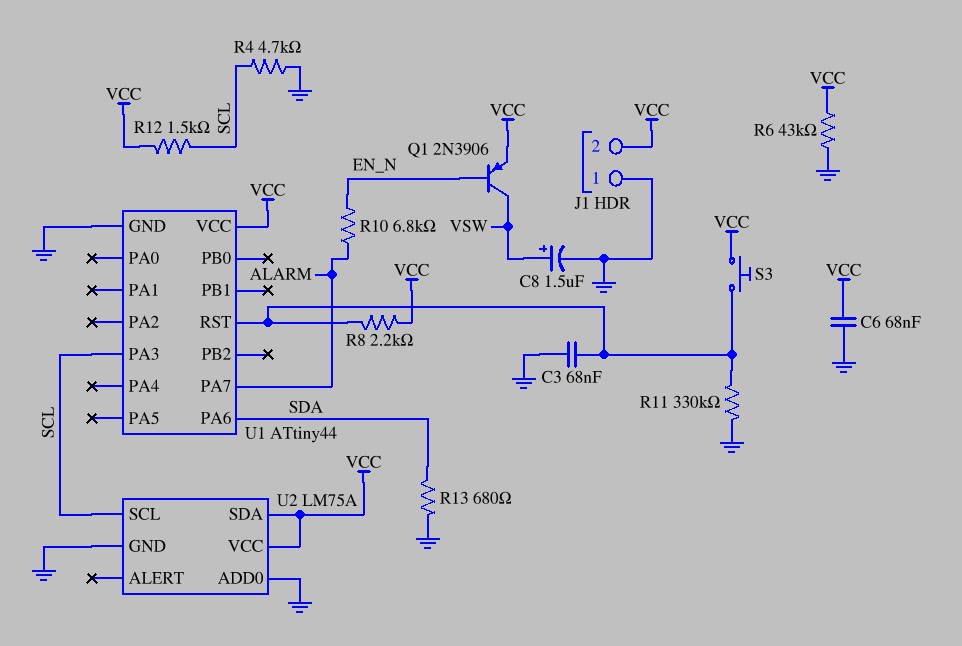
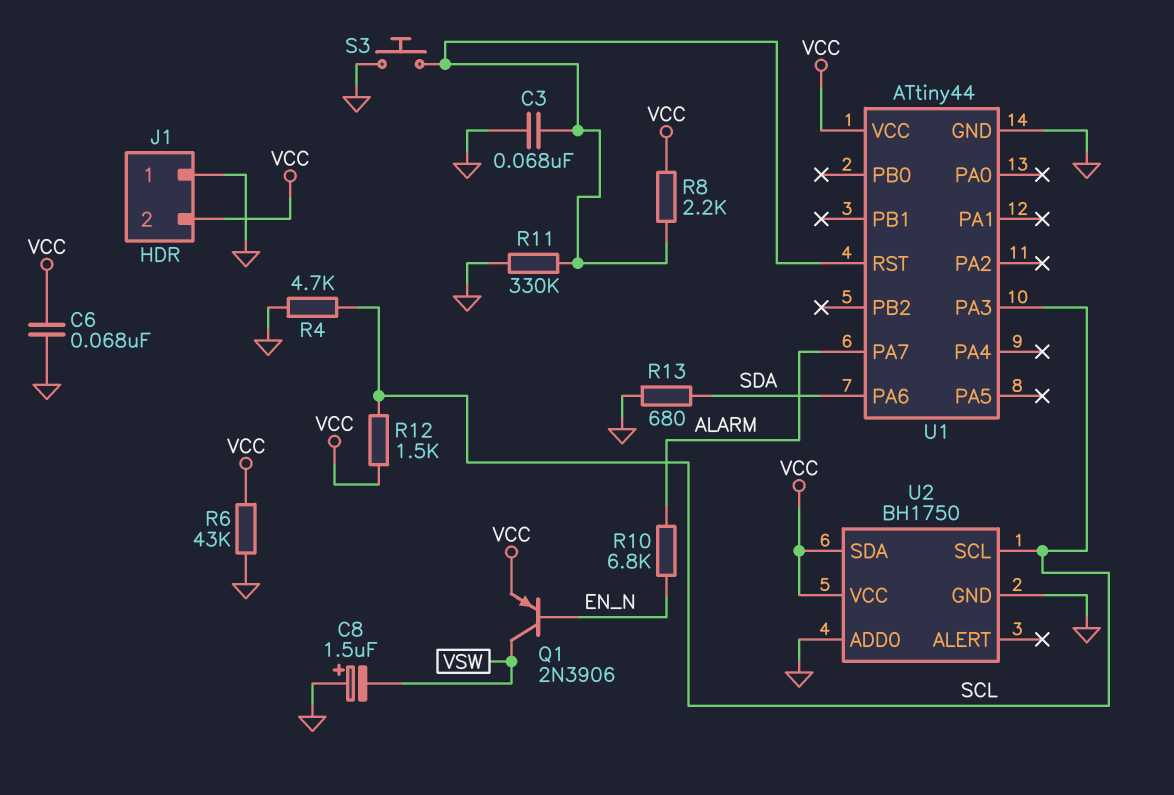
C8: 1.5uF (plus VSW, minus GND) -> 1.5uF (plus GND, minus VSW)
S3: button (U1/RST, VCC) -> button (GND, U1/RST)
U2: LM75A -> BH1750

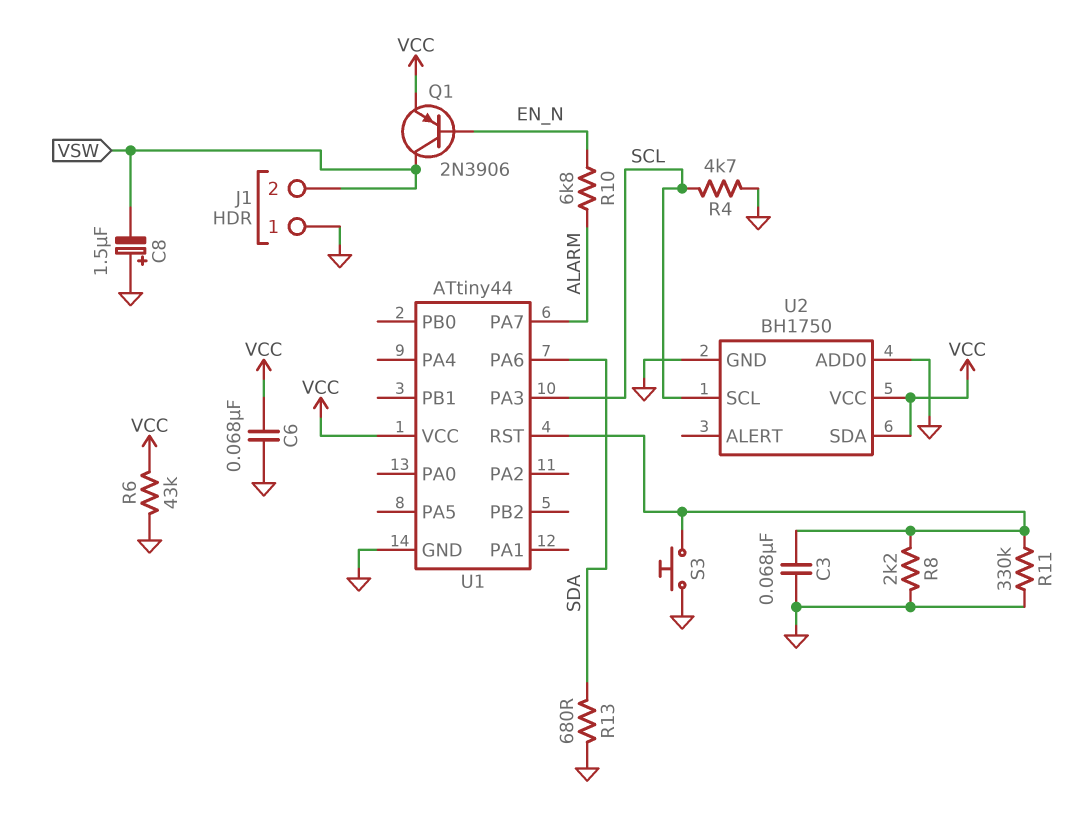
J1 pin 2: VCC -> VSW
R8: 2.2k (U1/RST, VCC) -> 2.2k (GND, U1/RST)
R12: 1.5k (SCL, VCC) -> none

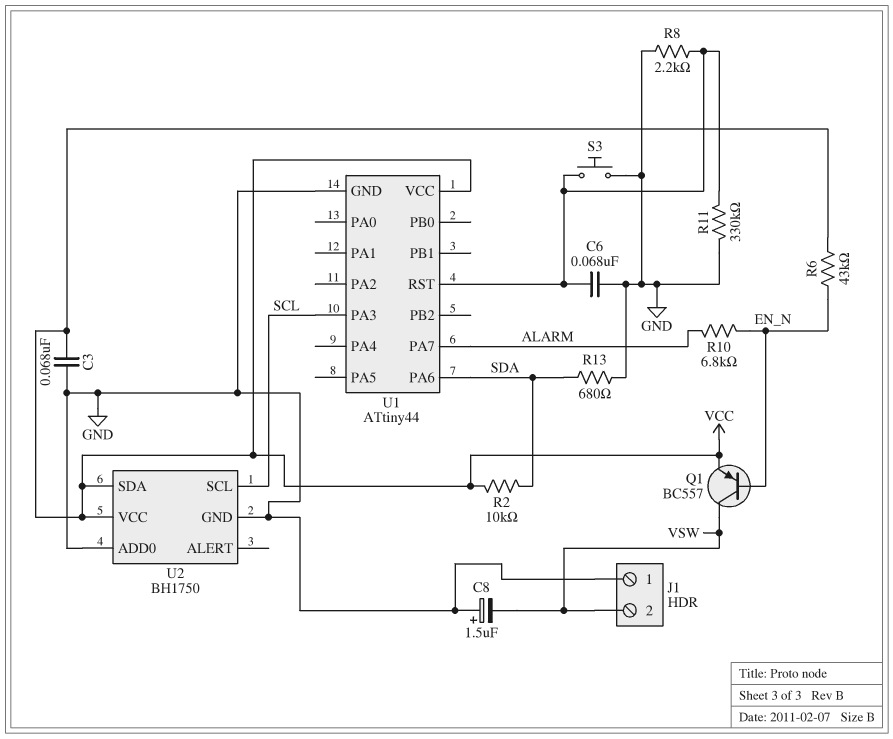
C3: 68nF (GND, U1/RST) -> 68nF (GND, VCC)
C6: 68nF (GND, VCC) -> 68nF (GND, U1/RST)
Q1: PNP 2N3906 (B EN_N, C VSW, E VCC) -> PNP BC557 (B EN_N, C VSW, E VCC)
R2: none -> 10k (SDA, VCC)
R4: 4.7k (GND, SCL) -> none
R6: 43k (GND, VCC) -> 43k (EN_N, VCC)

